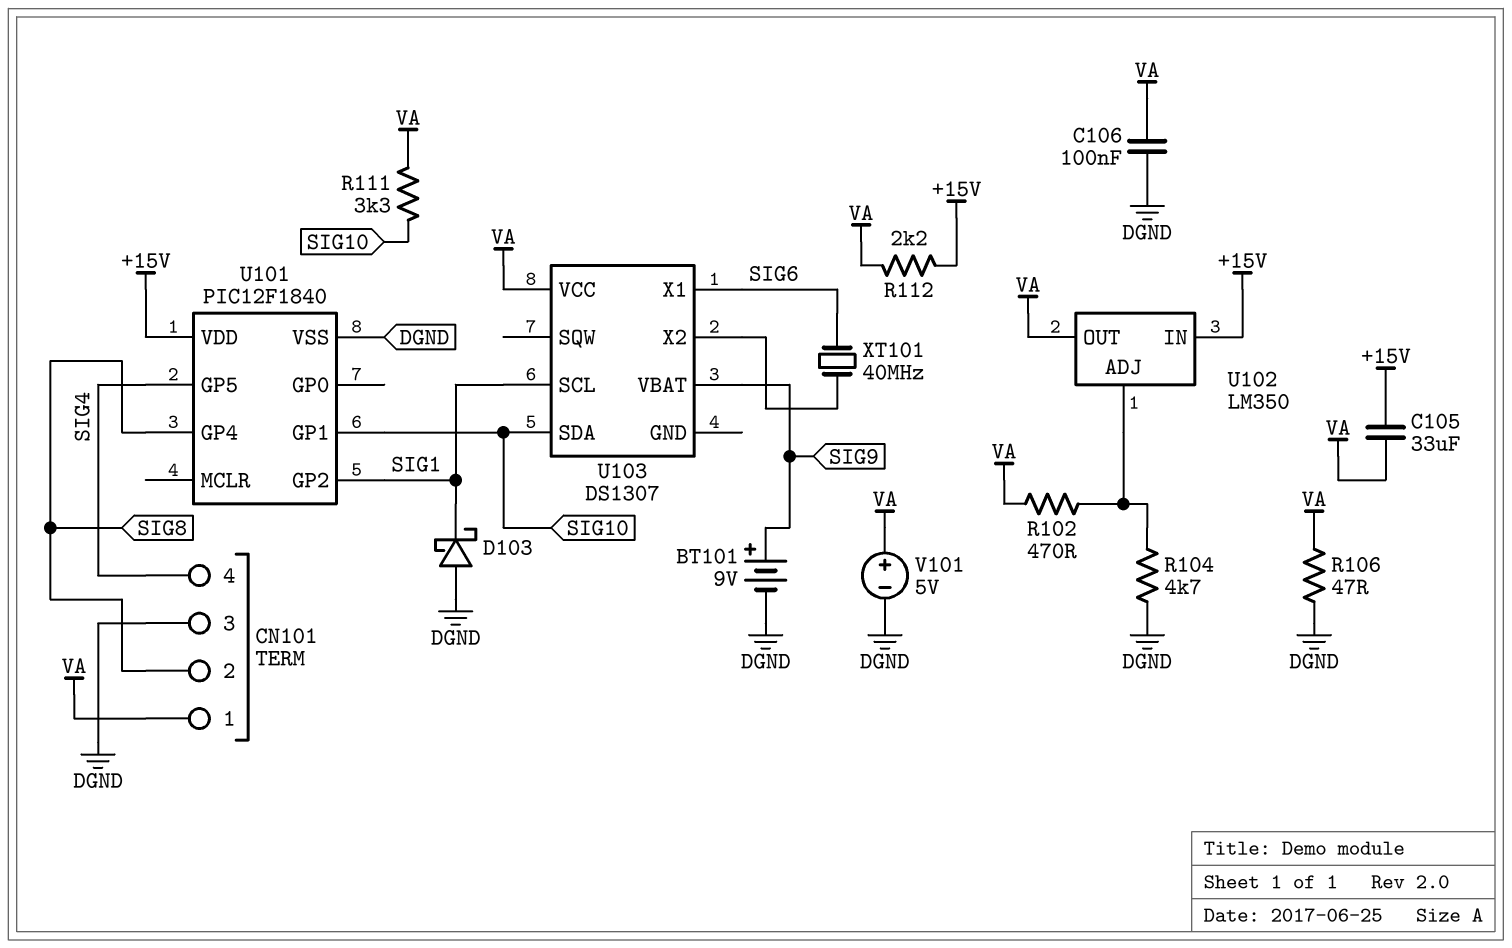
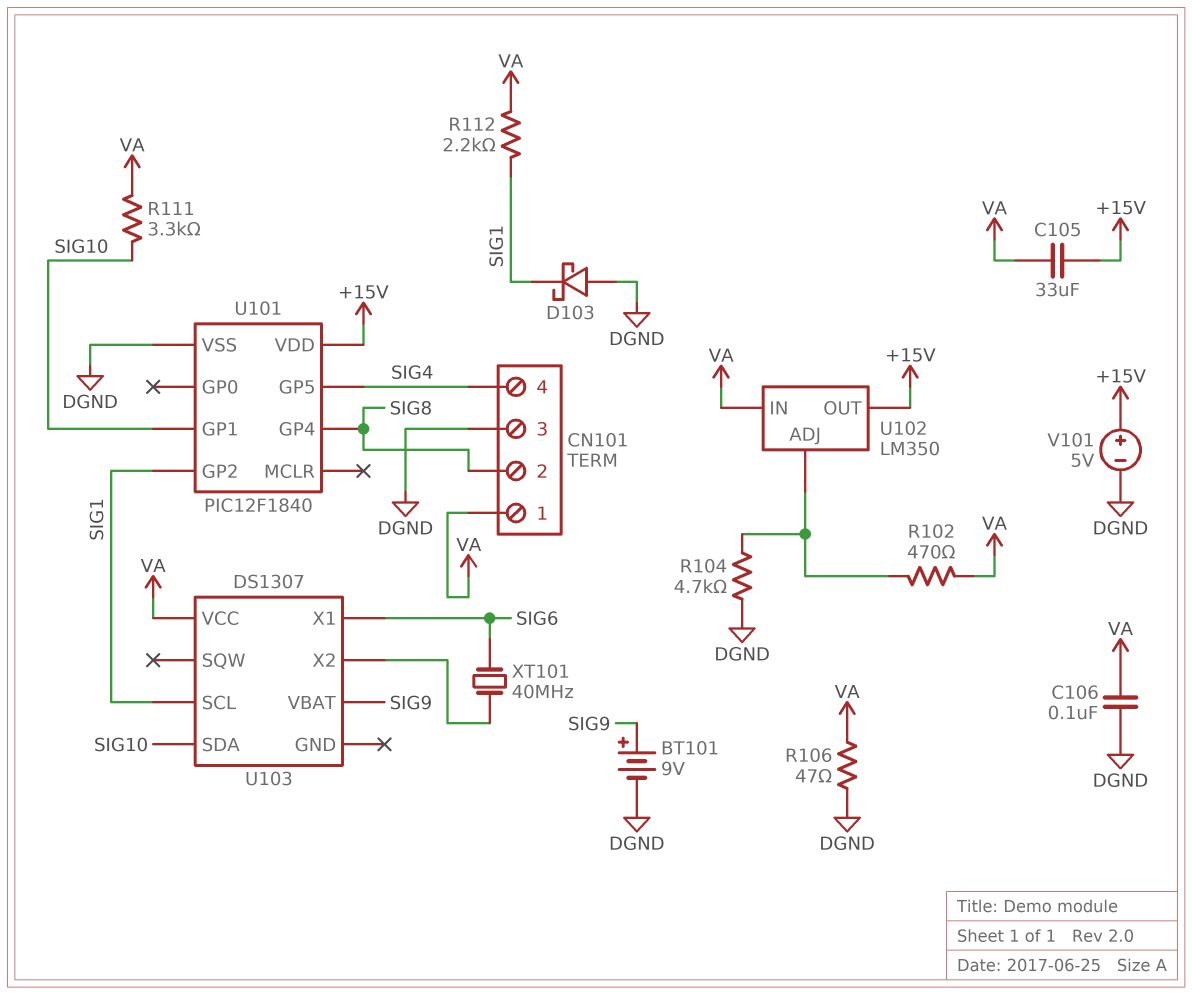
R112: 2.2k (+15V, VA) -> 2.2k (SIG1, VA)
U102 pin IN: +15V -> VA
U102 pin OUT: VA -> +15V
V101: 5V (plus VA, minus DGND) -> 5V (plus +15V, minus DGND)

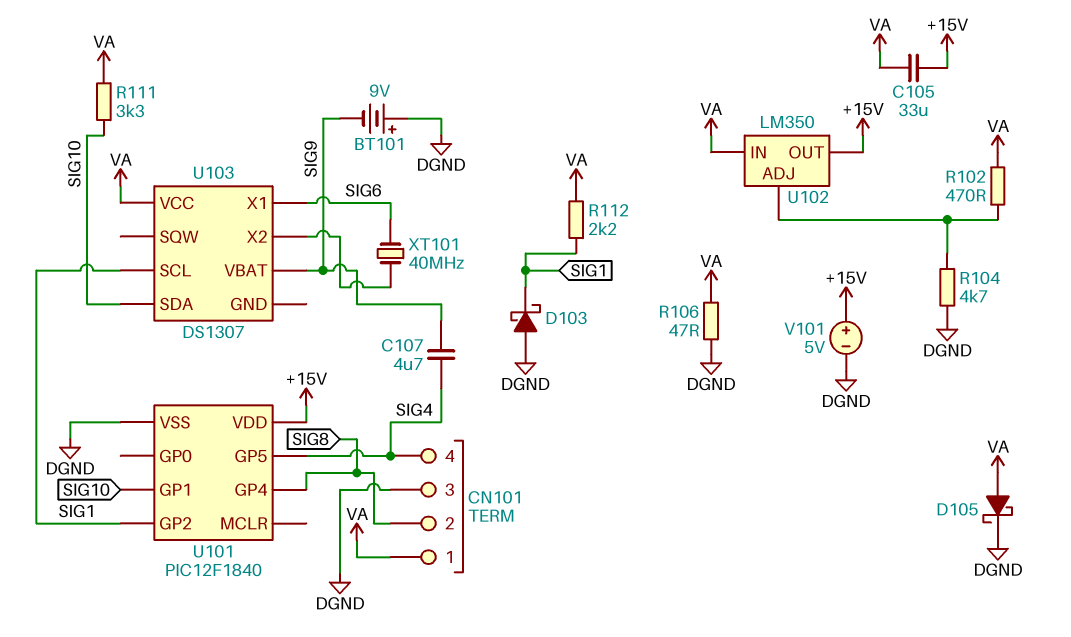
BT101: 9V (plus SIG9, minus DGND) -> 9V (plus DGND, minus SIG9)
C106: 100nF (DGND, VA) -> none
C107: none -> 4.7uF (SIG4, SIG9)
D105: none -> schottky (A VA, K DGND)

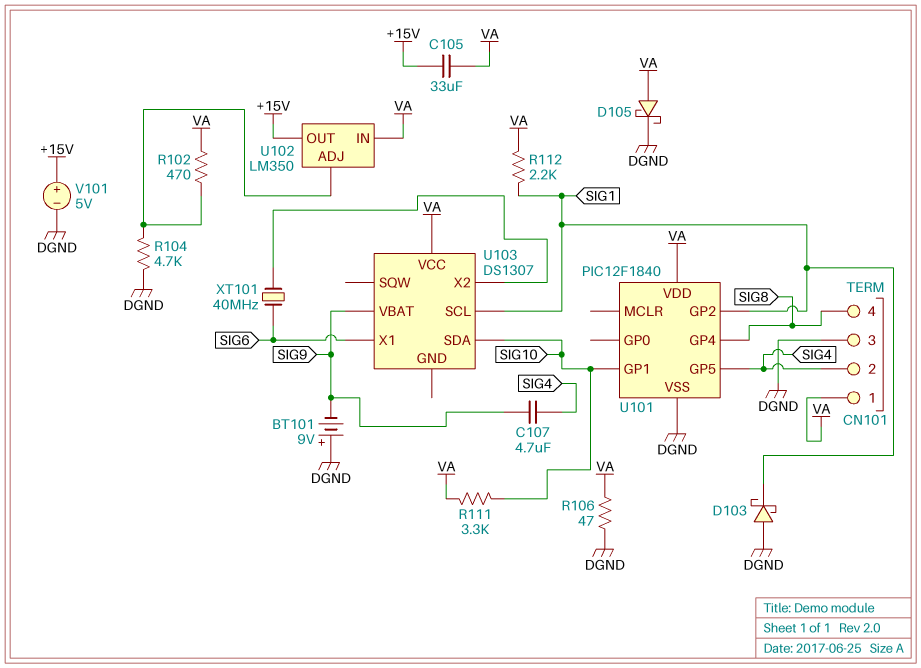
CN101 pin 2: SIG8 -> SIG4
CN101 pin 4: SIG4 -> SIG8
U101 pin VDD: +15V -> VA

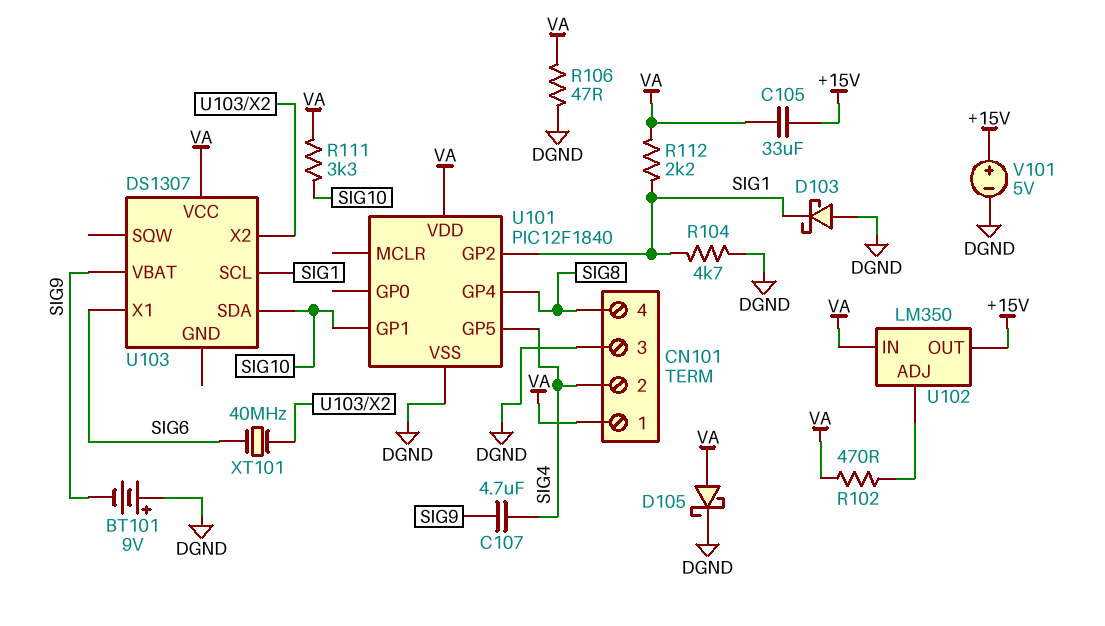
R104: 4.7k (DGND, U102/ADJ) -> 4.7k (DGND, SIG1)

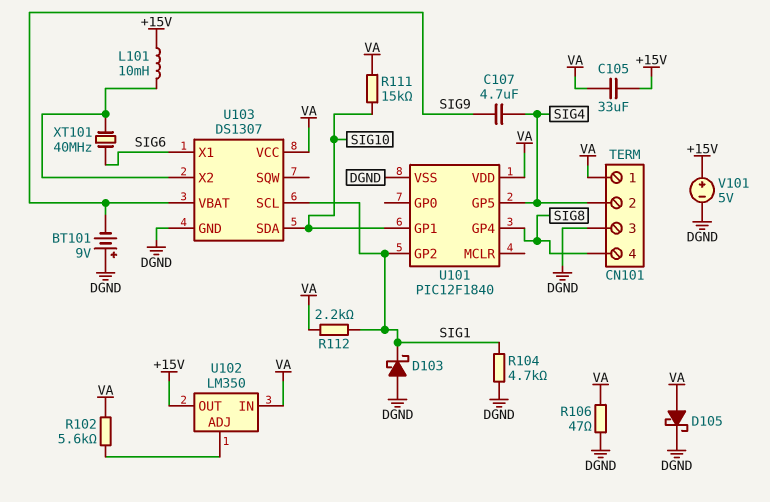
L101: none -> 10mH (+15V, U103/X2)
R102: 470 (U102/ADJ, VA) -> 5.6k (U102/ADJ, VA)
R111: 3.3k (SIG10, VA) -> 15k (SIG10, VA)
U103 pin GND: none -> DGND

